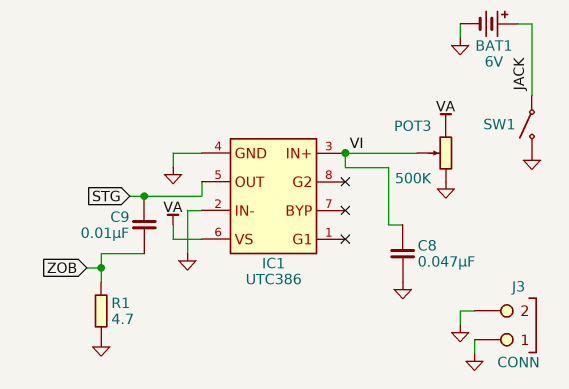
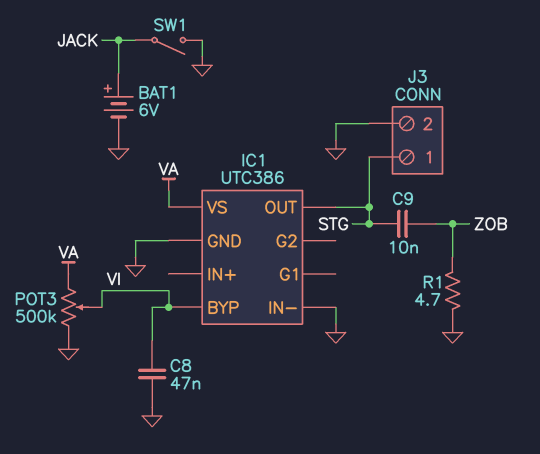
IC1 pin BYP: none -> VI
IC1 pin IN+: VI -> none
J3 pin 1: GND -> STG

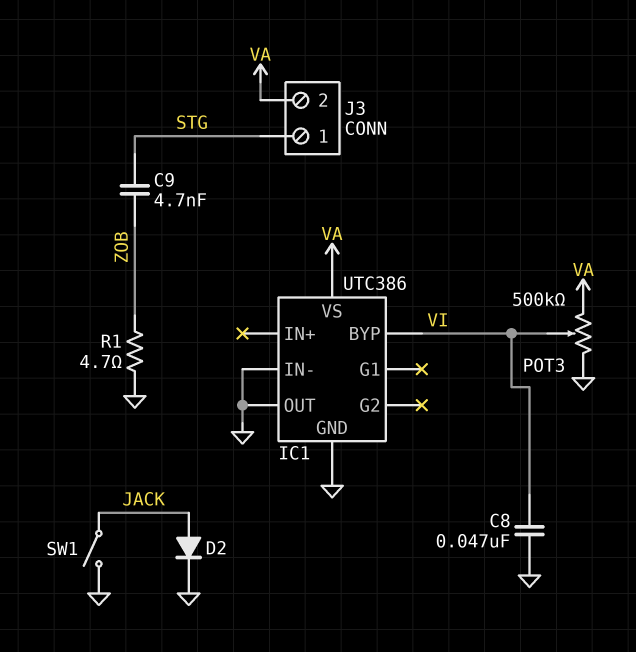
BAT1: 6V (plus JACK, minus GND) -> none
C9: 10nF (STG, ZOB) -> 4.7nF (STG, ZOB)
D2: none -> diode (A JACK, K GND)
IC1 pin OUT: STG -> GND
J3 pin 2: GND -> VA

